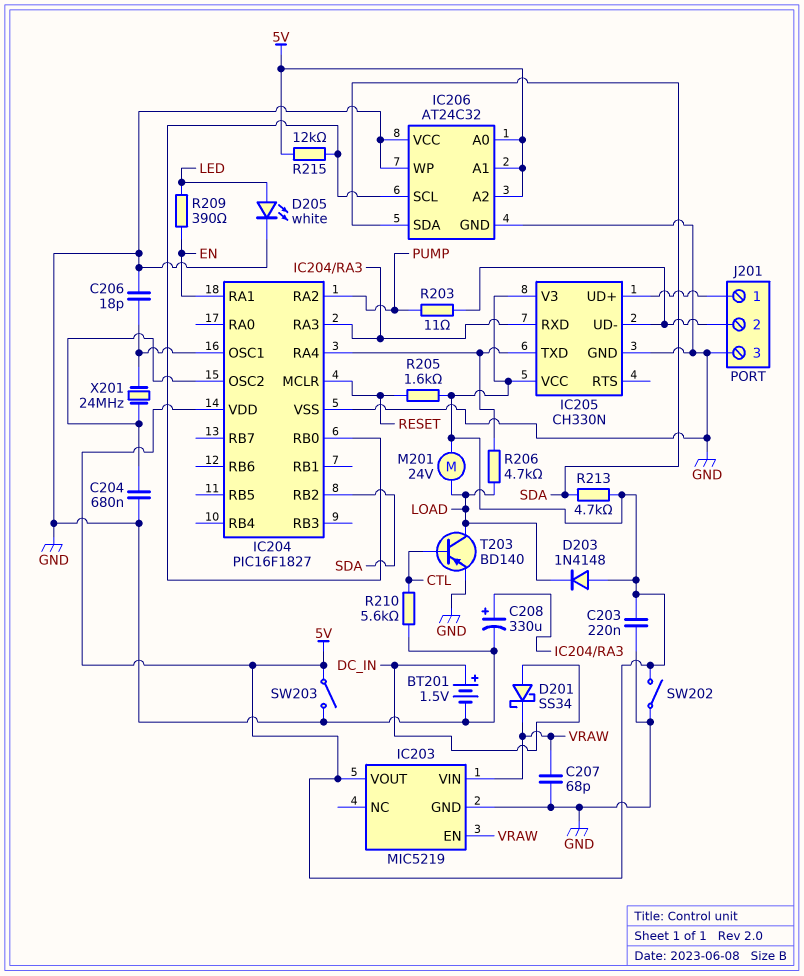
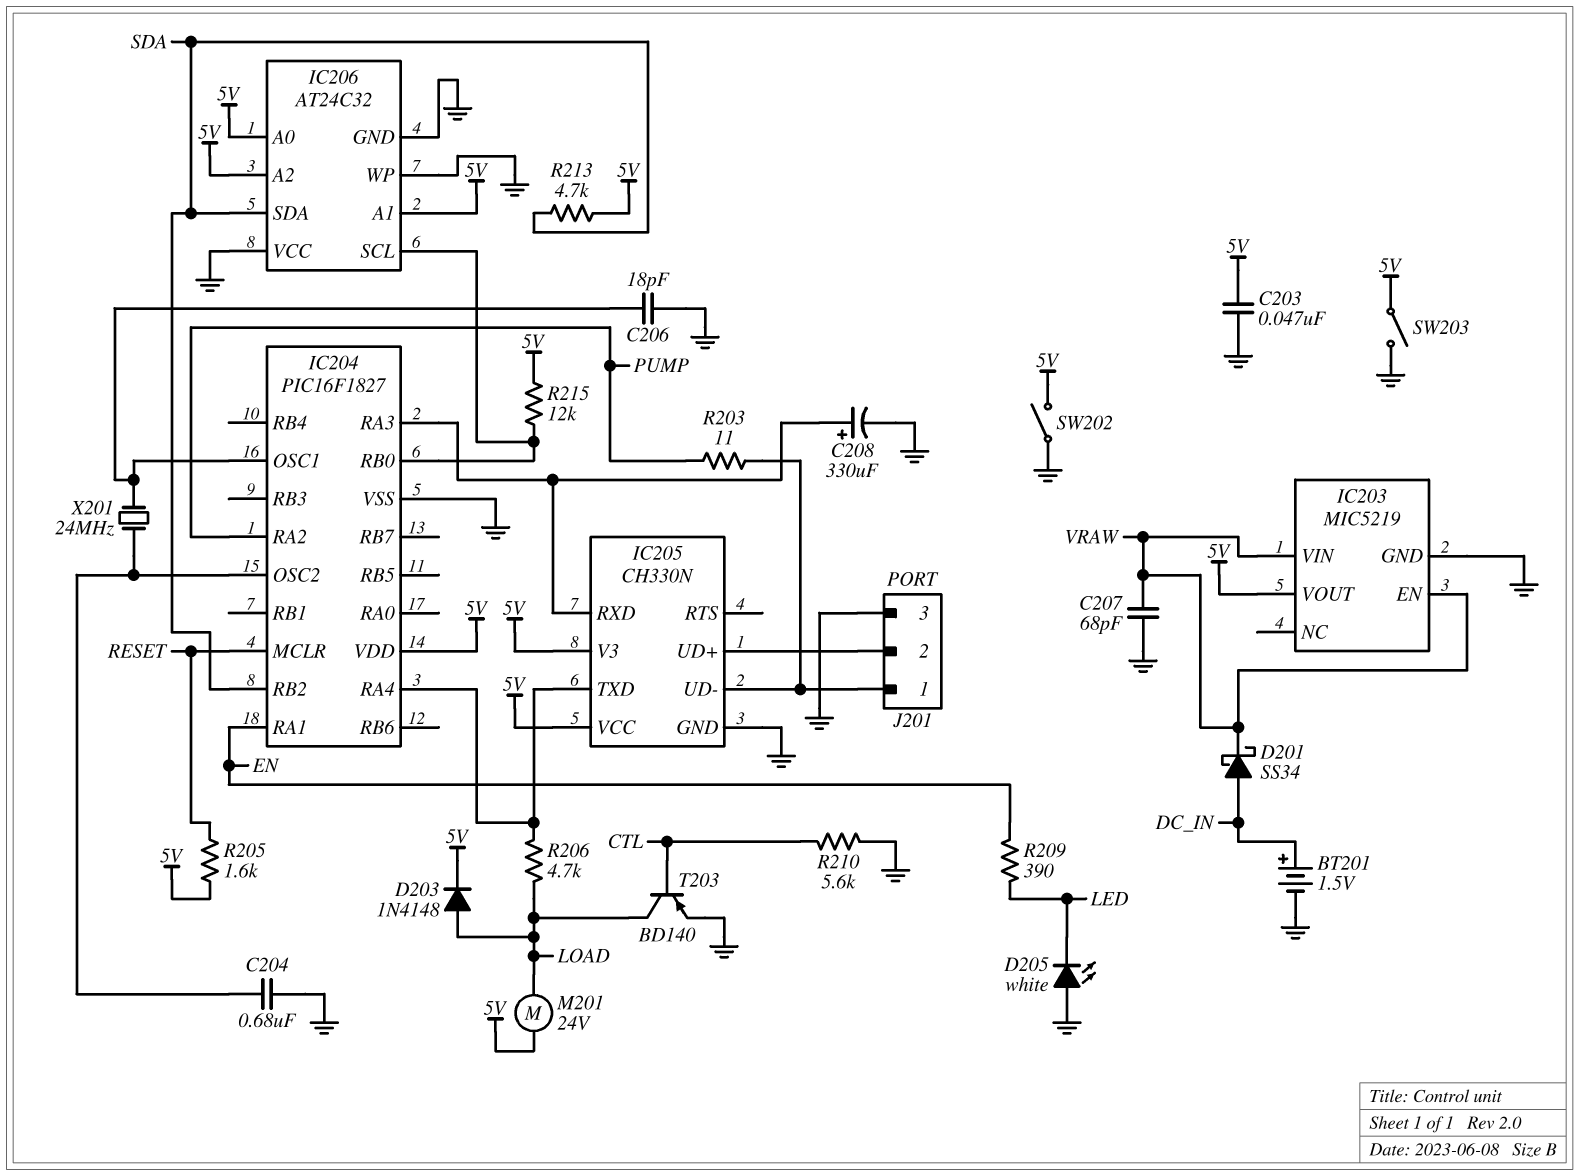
C203: 220nF (5V, GND) -> 47nF (5V, GND)
D203: diode 1N4148 (A 5V, K LOAD) -> diode 1N4148 (A LOAD, K 5V)
D205: LED white (A LED, K GND) -> LED white (A GND, K LED)
J201 pin 1: IC205/UD+ -> IC205/UD-
J201 pin 2: IC205/UD- -> IC205/UD+

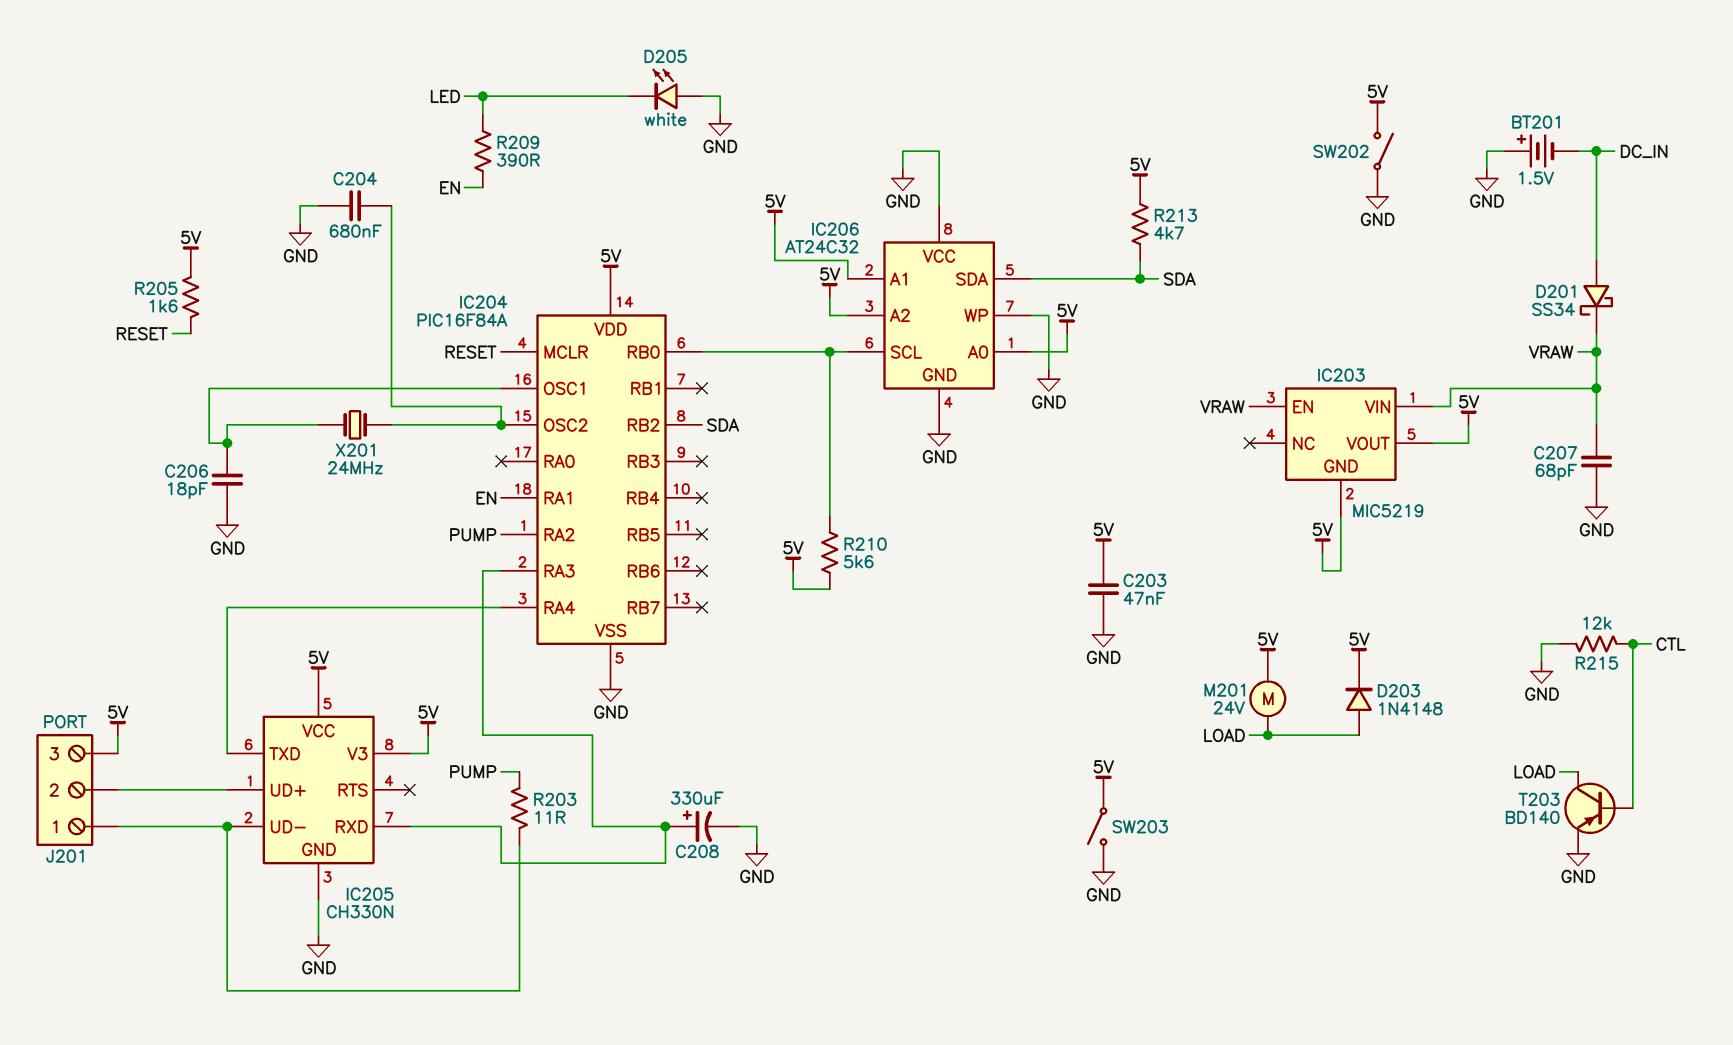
BT201: 1.5V (plus DC_IN, minus GND) -> 1.5V (plus GND, minus DC_IN)
IC203 pin GND: GND -> 5V
IC204: PIC16F1827 -> PIC16F84A
J201 pin 3: GND -> 5V
R206: 4.7k (IC204/RA4, LOAD) -> none
R210: 5.6k (CTL, GND) -> 5.6k (5V, IC204/RB0)
R215: 12k (5V, IC204/RB0) -> 12k (CTL, GND)

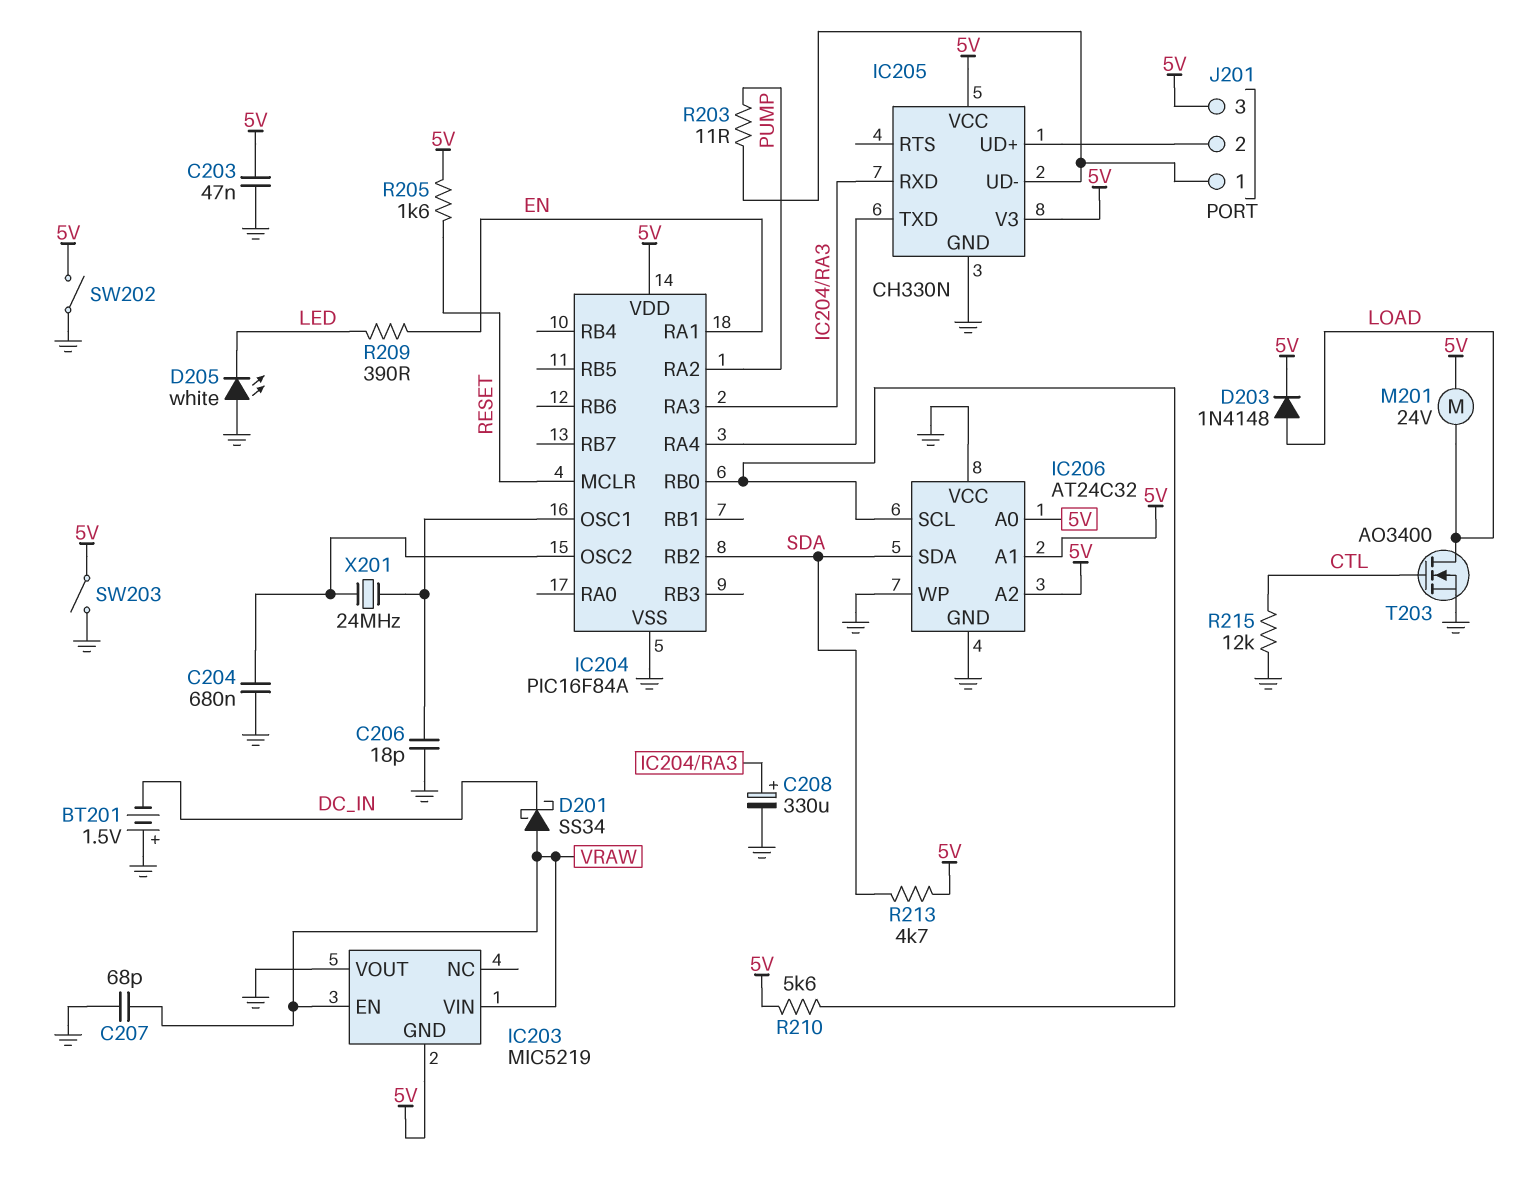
D201: schottky SS34 (A DC_IN, K VRAW) -> schottky SS34 (A VRAW, K DC_IN)
IC203 pin VOUT: 5V -> GND
T203: PNP BD140 (B CTL, C LOAD, E GND) -> NMOS AO3400 (G CTL, D LOAD, S GND)

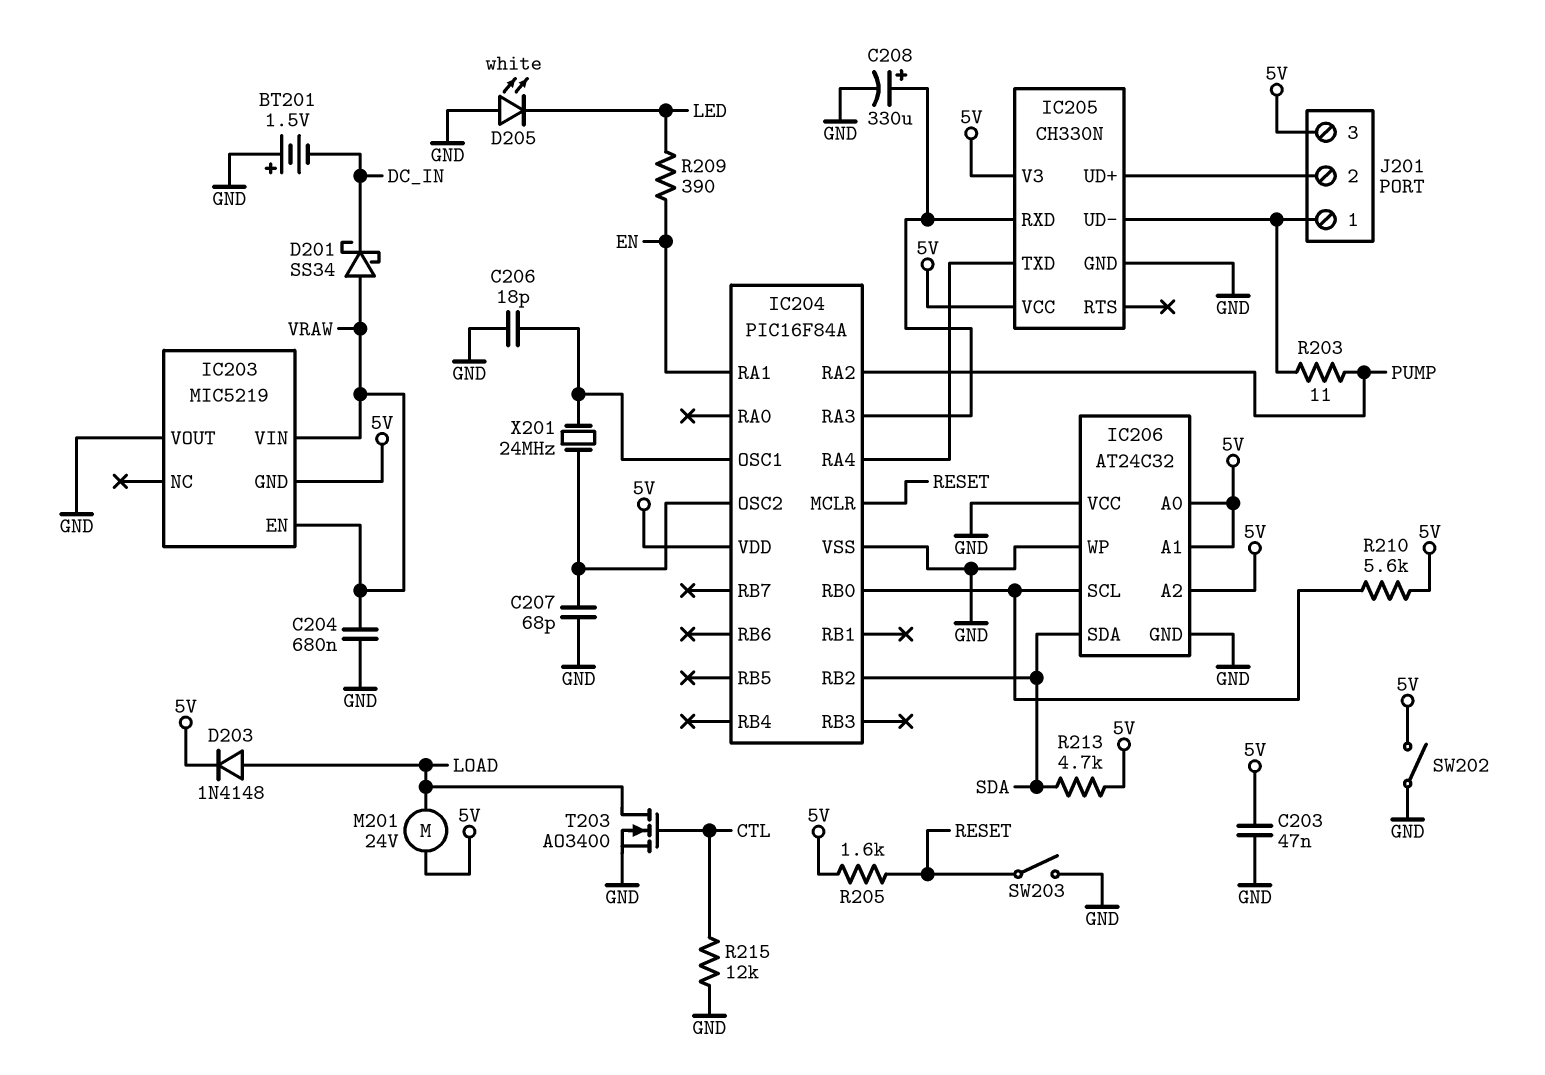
C204: 680nF (GND, IC204/OSC2) -> 680nF (GND, VRAW)
C207: 68pF (GND, VRAW) -> 68pF (GND, IC204/OSC2)
SW203: switch (5V, GND) -> switch (GND, RESET)

